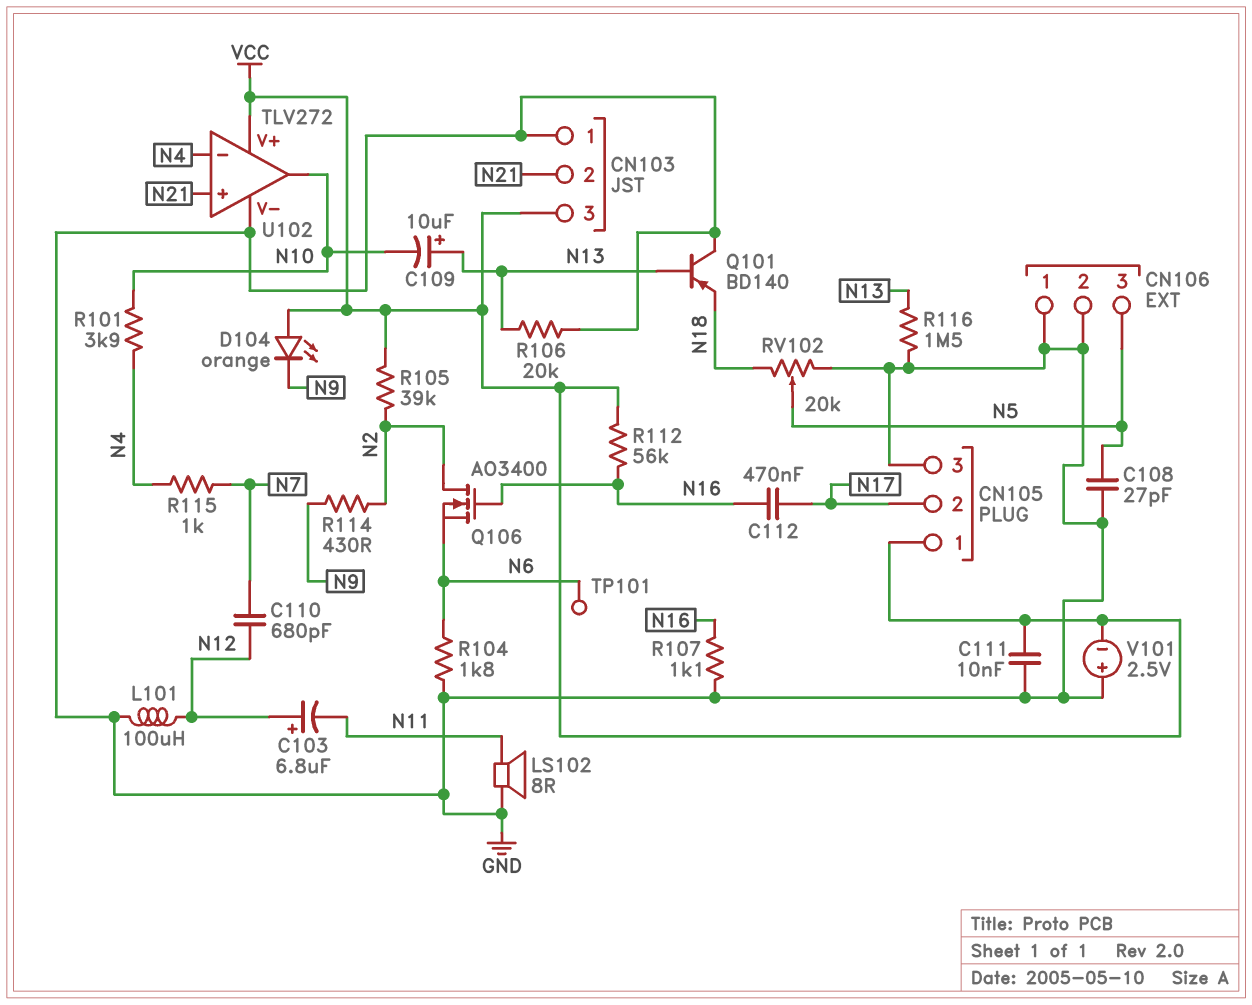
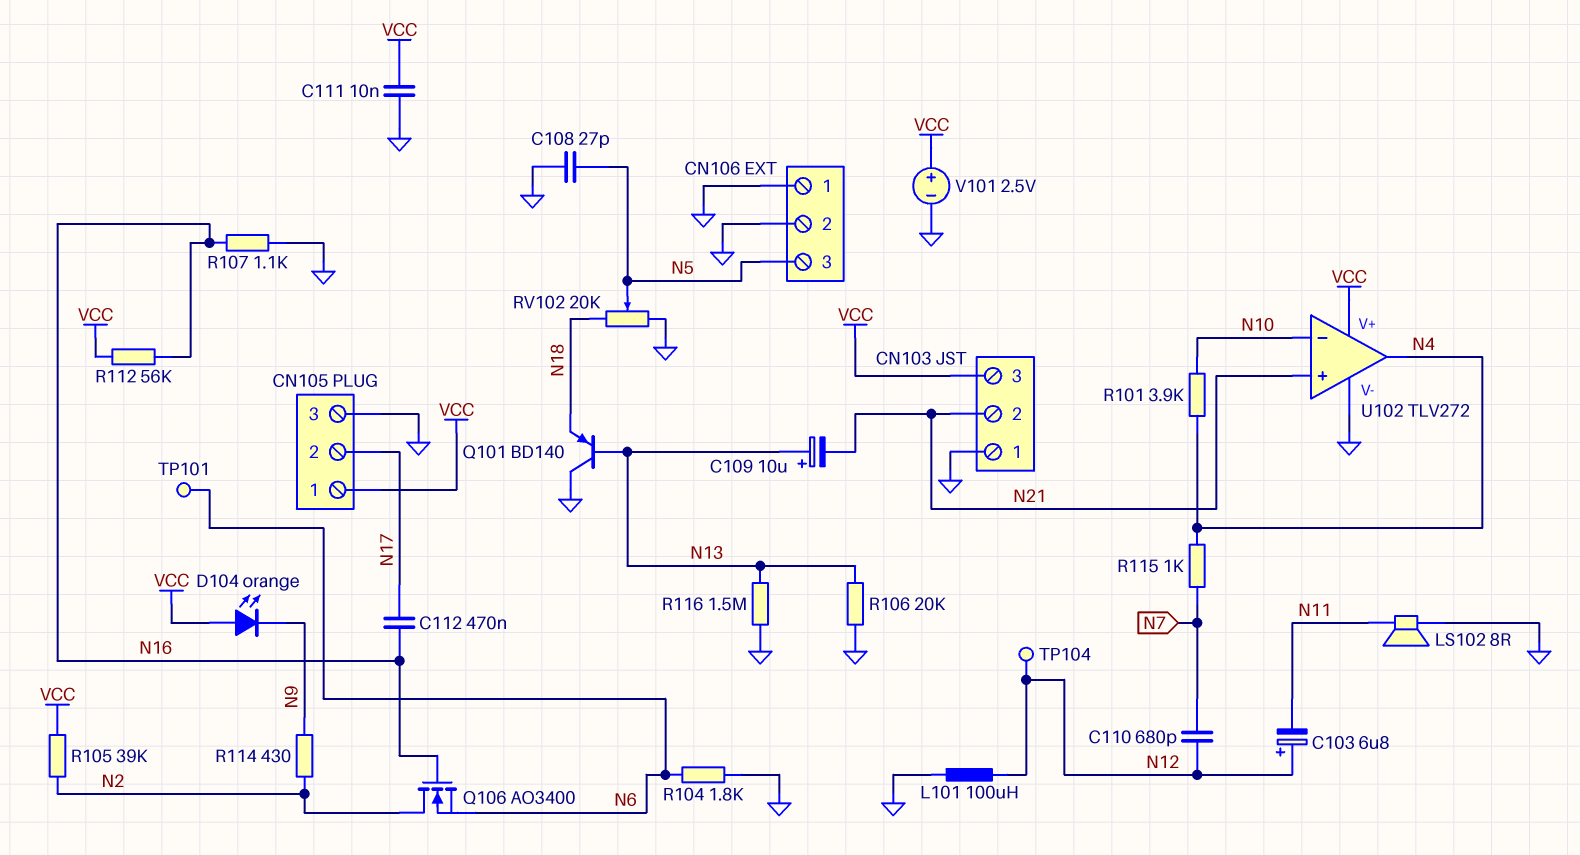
C109: 10uF (plus N13, minus N10) -> 10uF (plus N13, minus N21)
TP104: none -> test point (N12)
U102 pin in-: N4 -> N10
U102 pin out: N10 -> N4
V101: 2.5V (plus GND, minus VCC) -> 2.5V (plus VCC, minus GND)

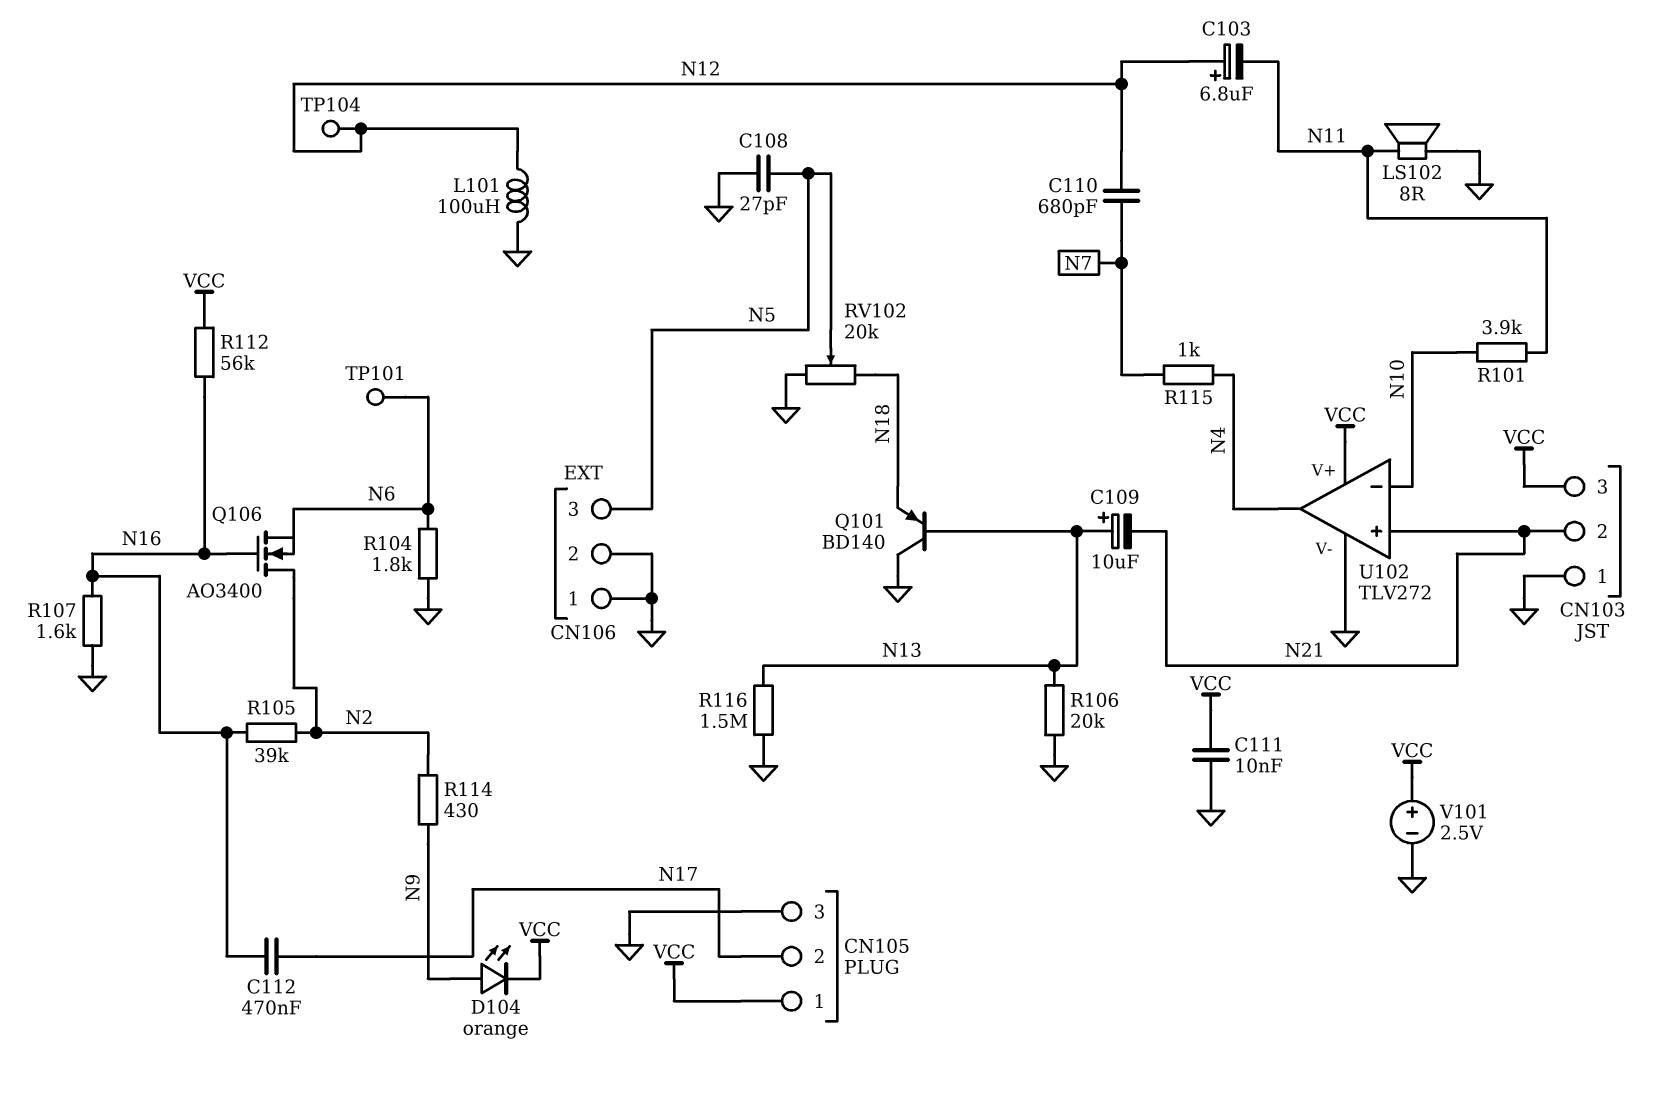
D104: LED orange (A VCC, K N9) -> LED orange (A N9, K VCC)
R101: 3.9k (N4, N10) -> 3.9k (N10, N11)
R105: 39k (N2, VCC) -> 39k (N2, N16)
R107: 1.1k (GND, N16) -> 1.6k (GND, N16)

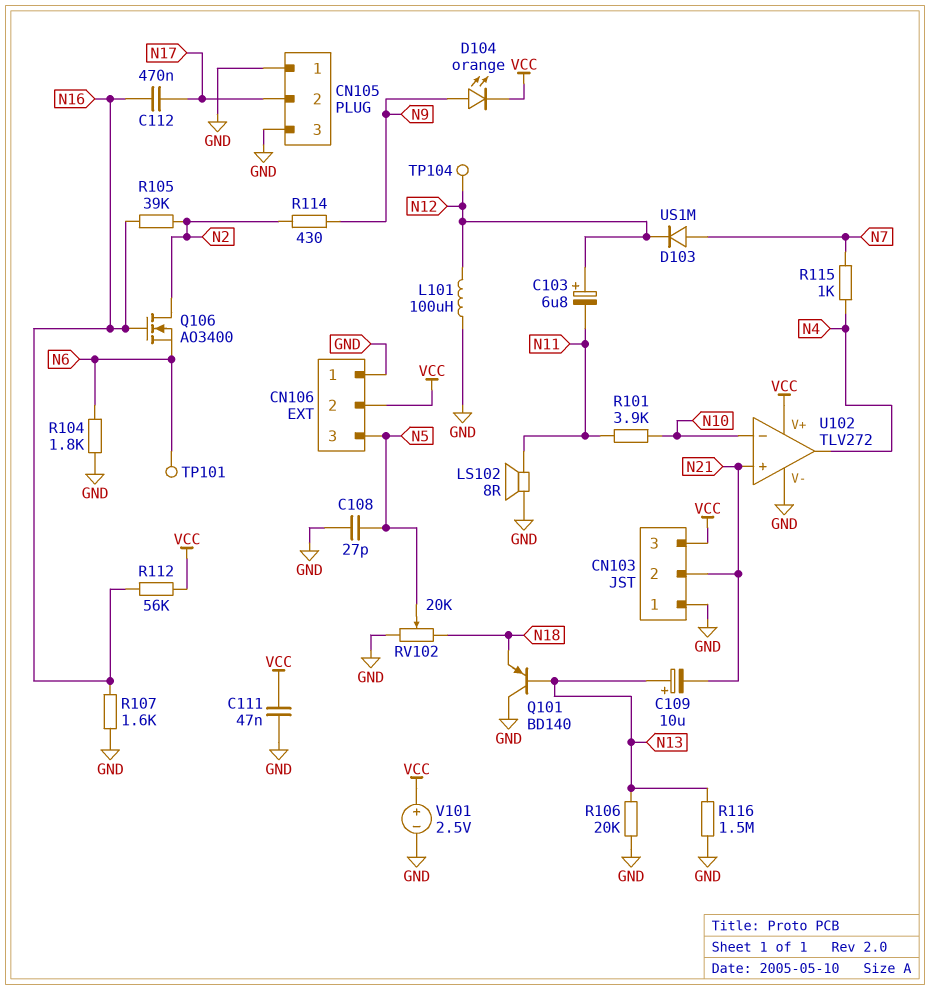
C110: 680pF (N7, N12) -> none
C111: 10nF (GND, VCC) -> 47nF (GND, VCC)
CN105 pin 1: VCC -> GND
CN106 pin 2: GND -> VCC
D103: none -> diode US1M (A N7, K N12)

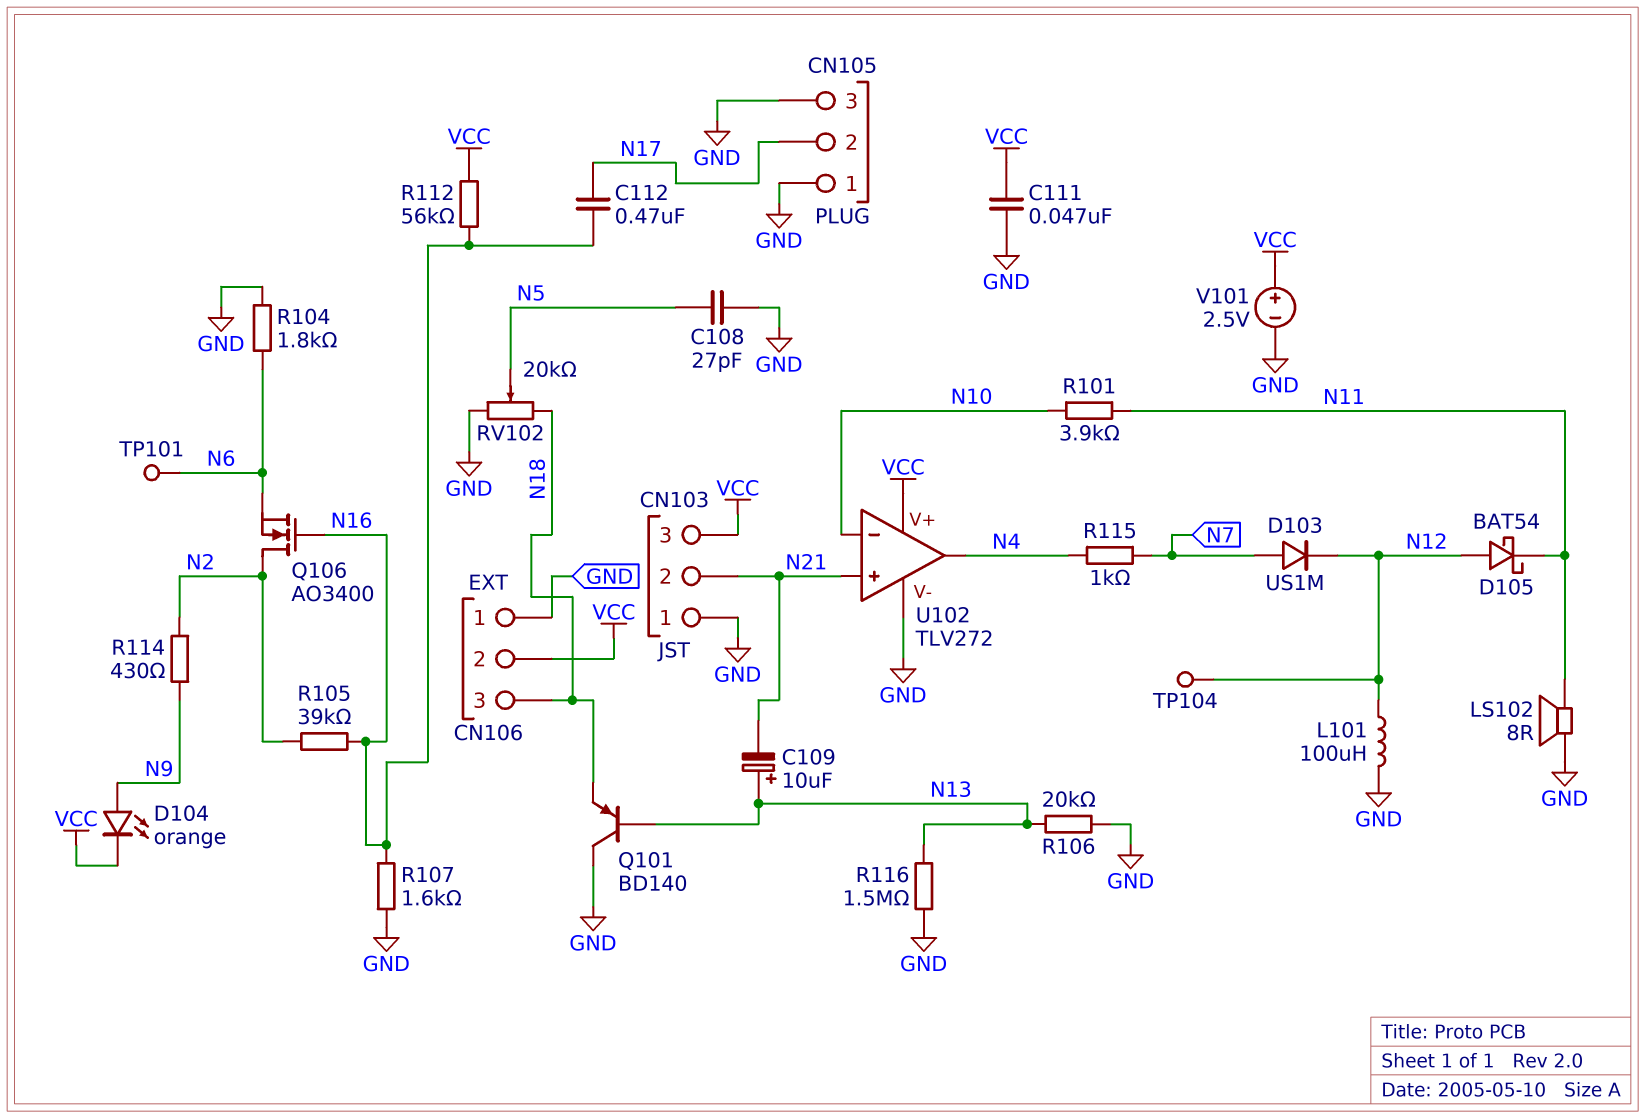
C103: 6.8uF (plus N12, minus N11) -> none
CN106 pin 3: N5 -> N18
D105: none -> schottky BAT54 (A N12, K N11)

